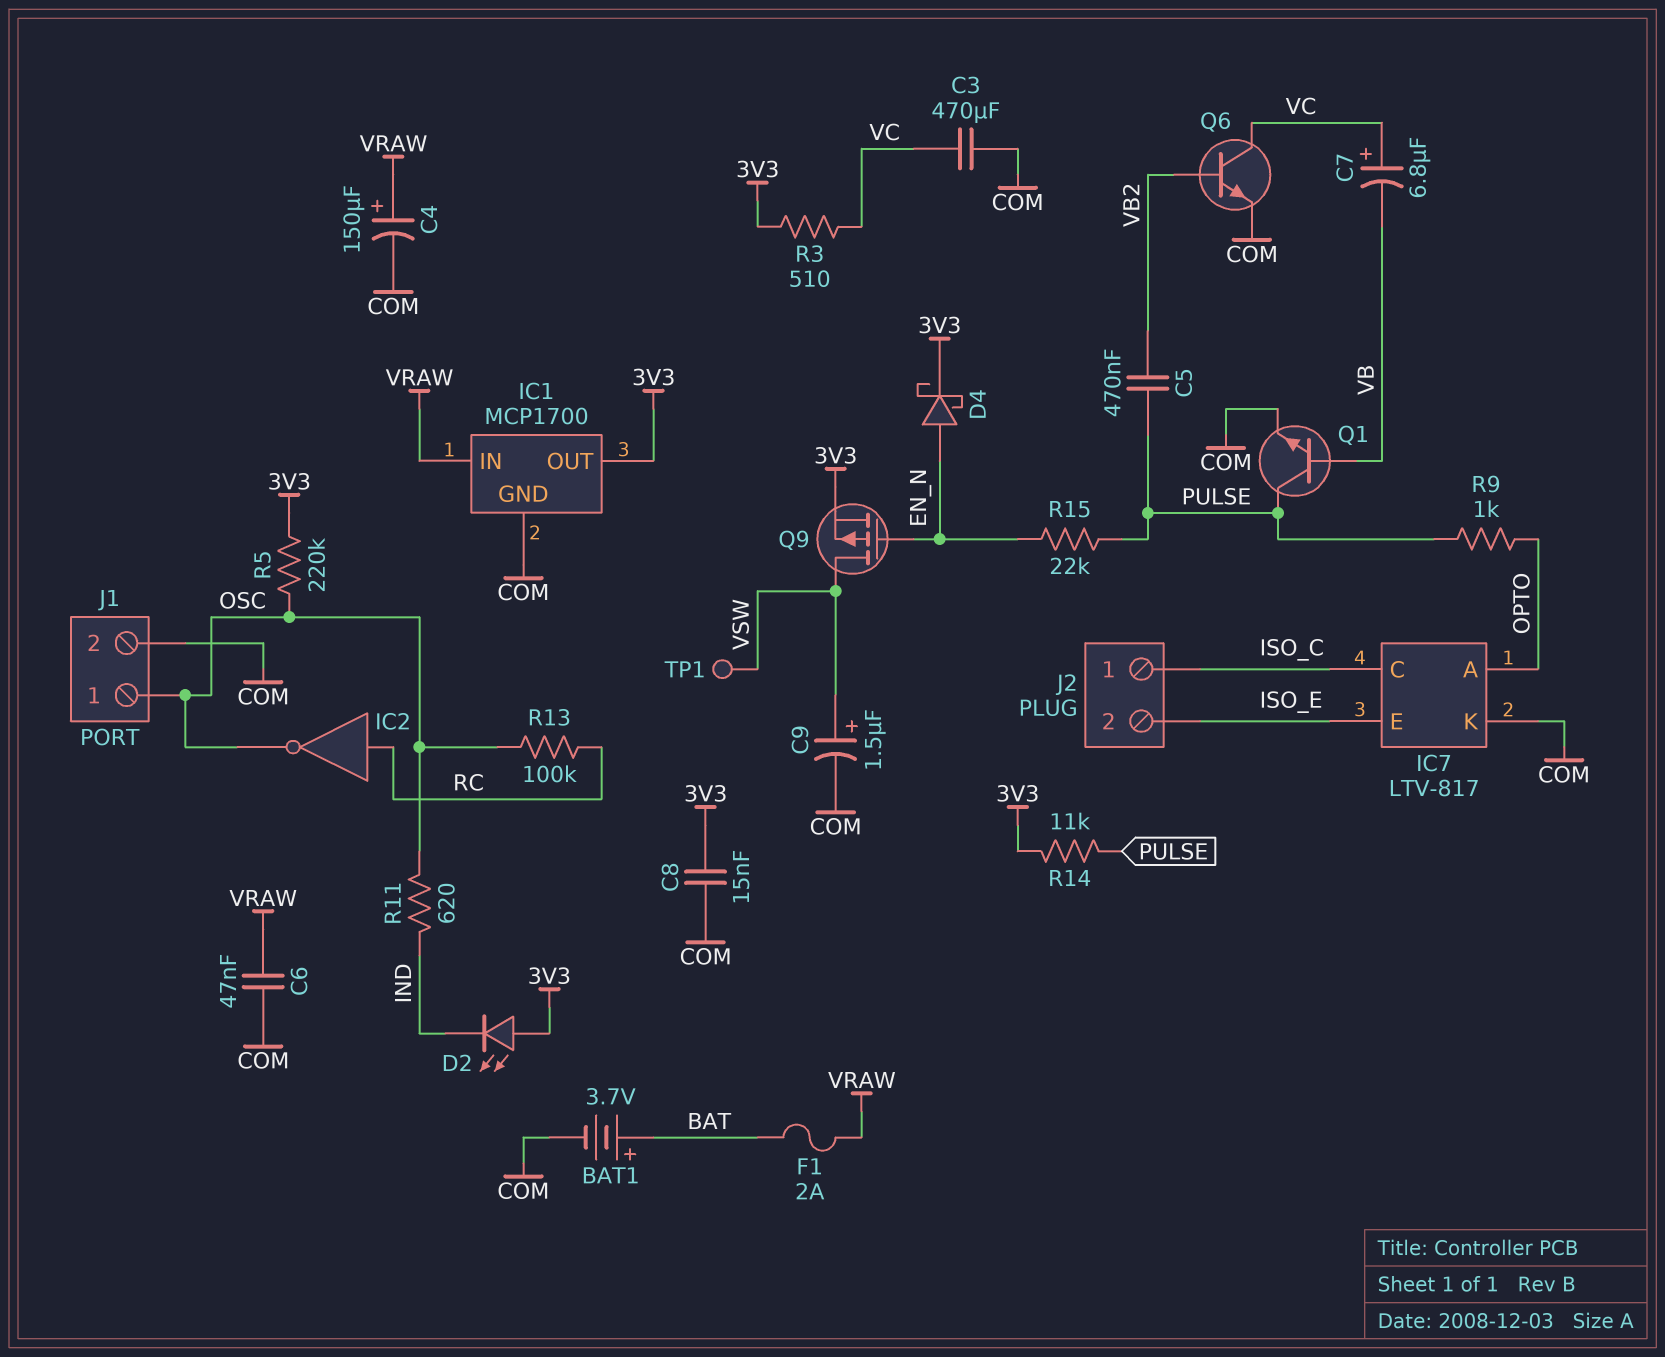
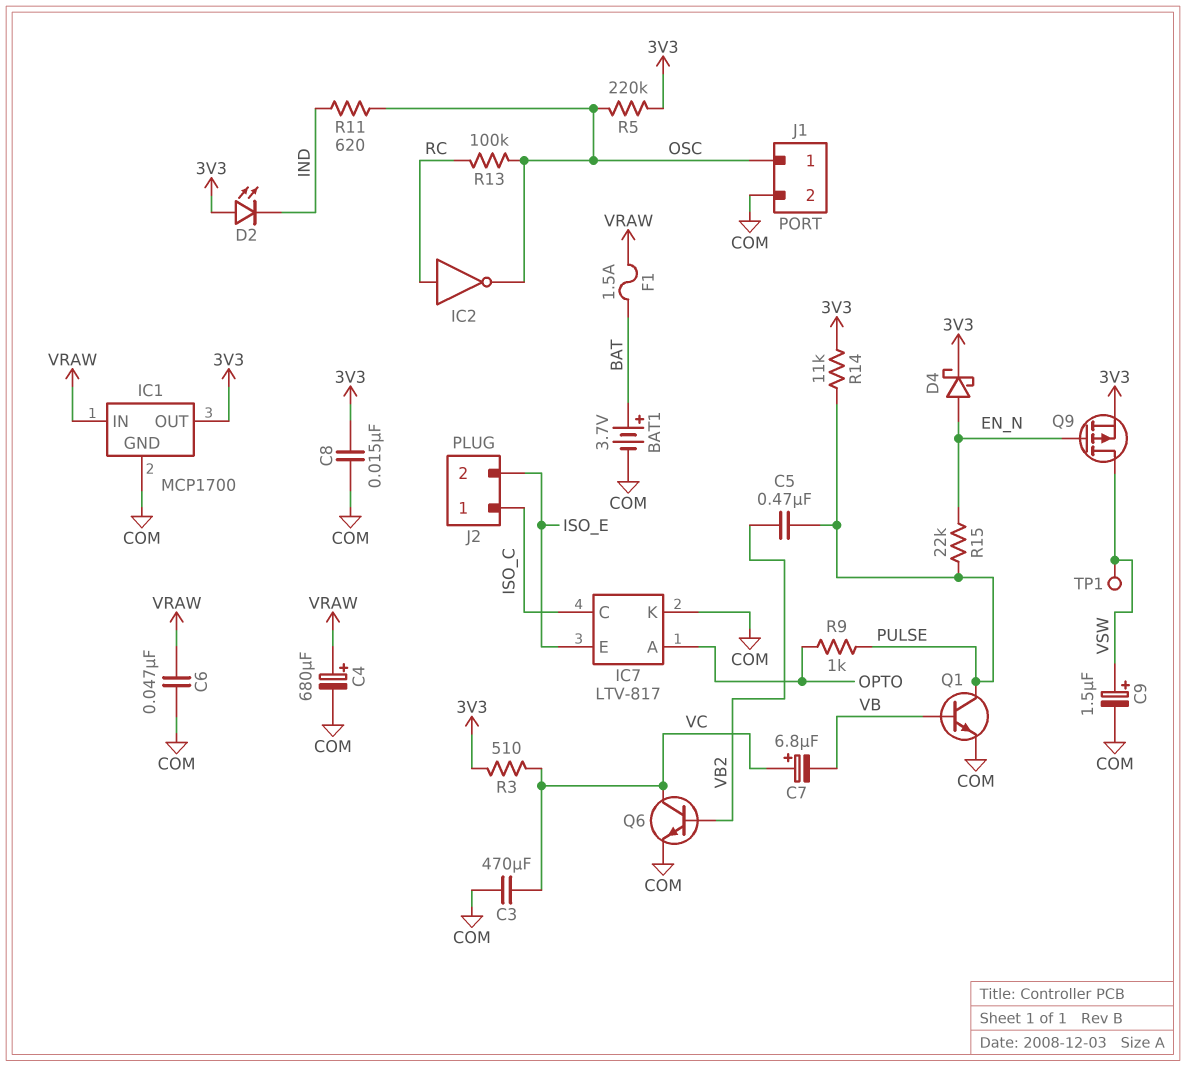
C4: 150uF (plus VRAW, minus COM) -> 680uF (plus VRAW, minus COM)
F1: 2A (BAT, VRAW) -> 1.5A (BAT, VRAW)

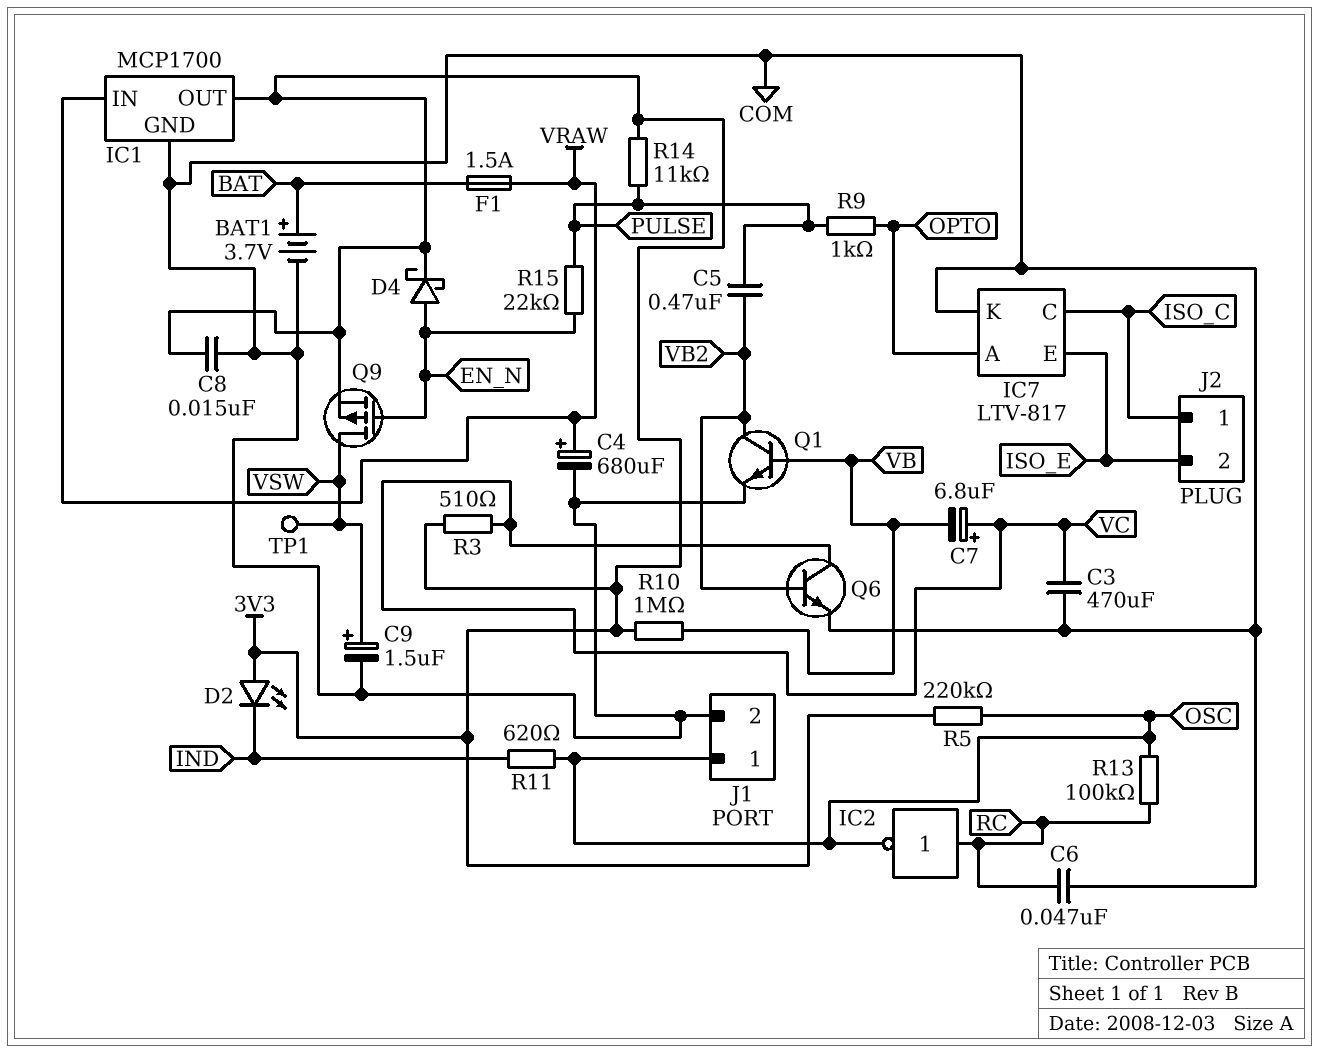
C6: 47nF (COM, VRAW) -> 47nF (COM, RC)
Q1: NPN (B VB, C PULSE, E COM) -> NPN (B VB, C VB2, E COM)
R10: none -> 1M (3V3, VB)

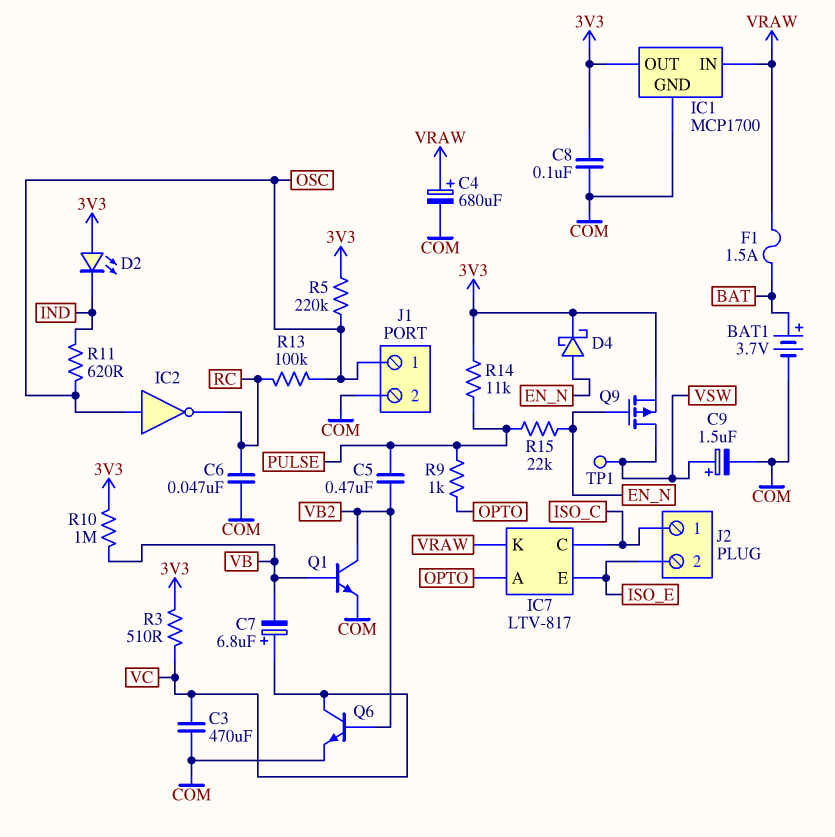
C8: 15nF (3V3, COM) -> 100nF (3V3, COM)
IC2: NOT (in RC, out OSC) -> NOT (in OSC, out RC)
IC7 pin K: COM -> VRAW

